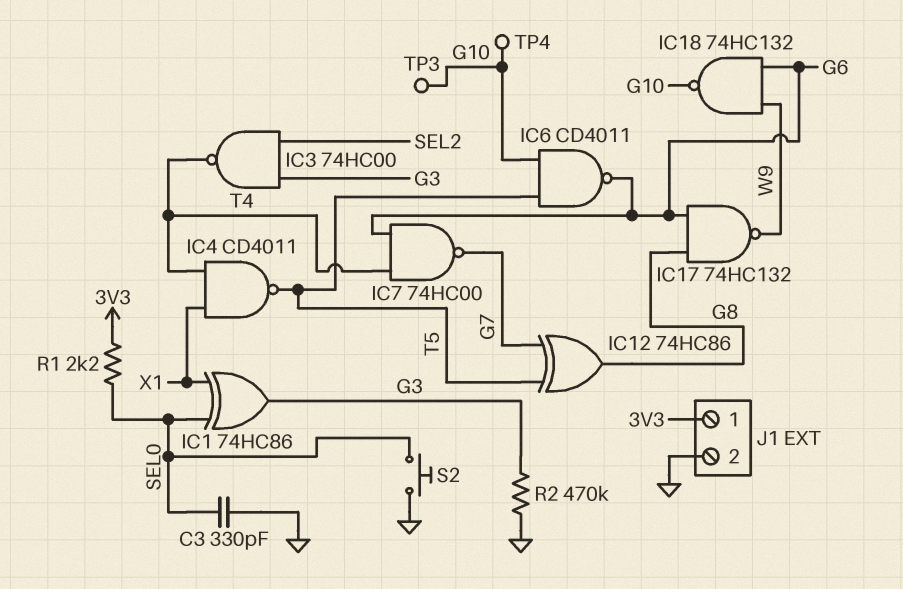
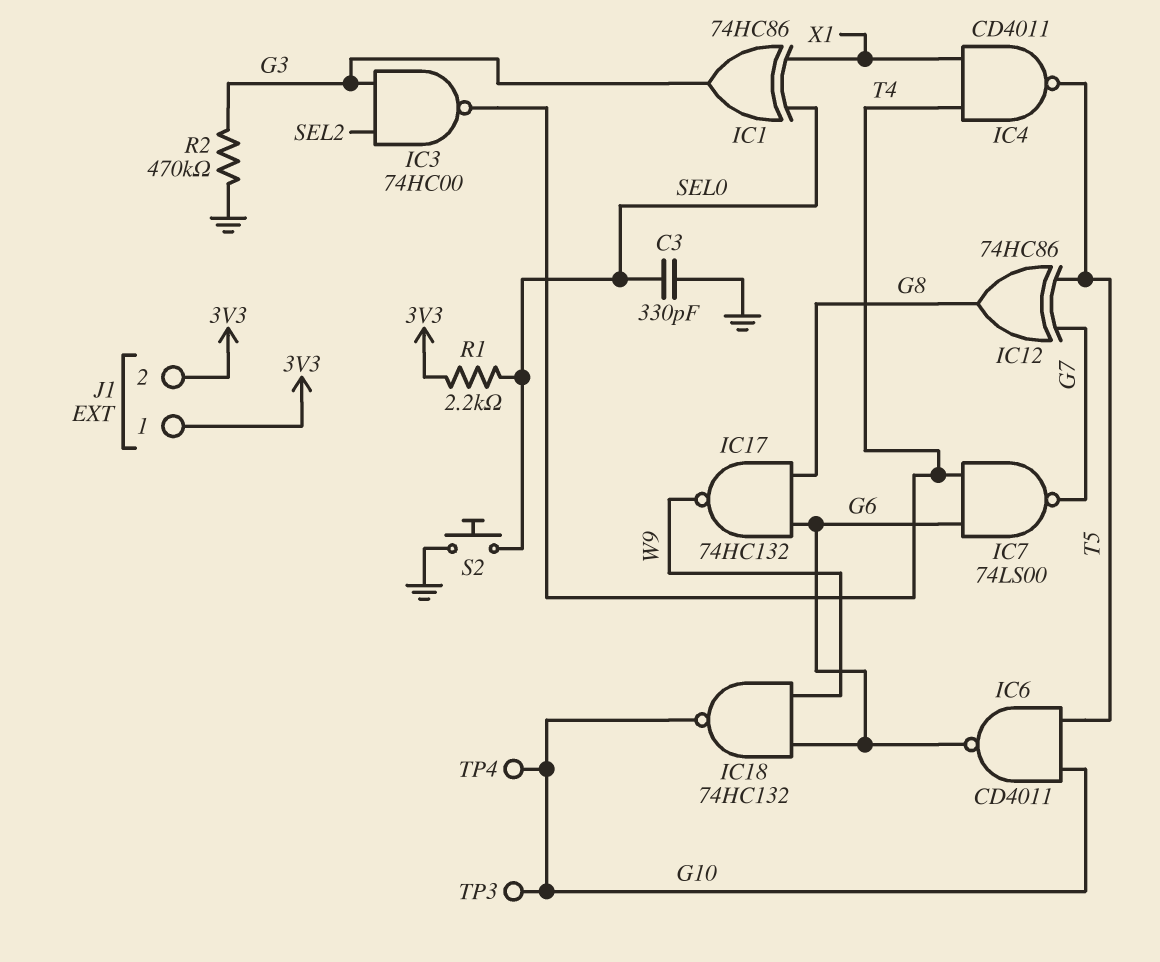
IC7: NAND 74HC00 (in G6, in T4, out G7) -> NAND 74LS00 (in G6, in T4, out G7)
J1 pin 2: GND -> 3V3

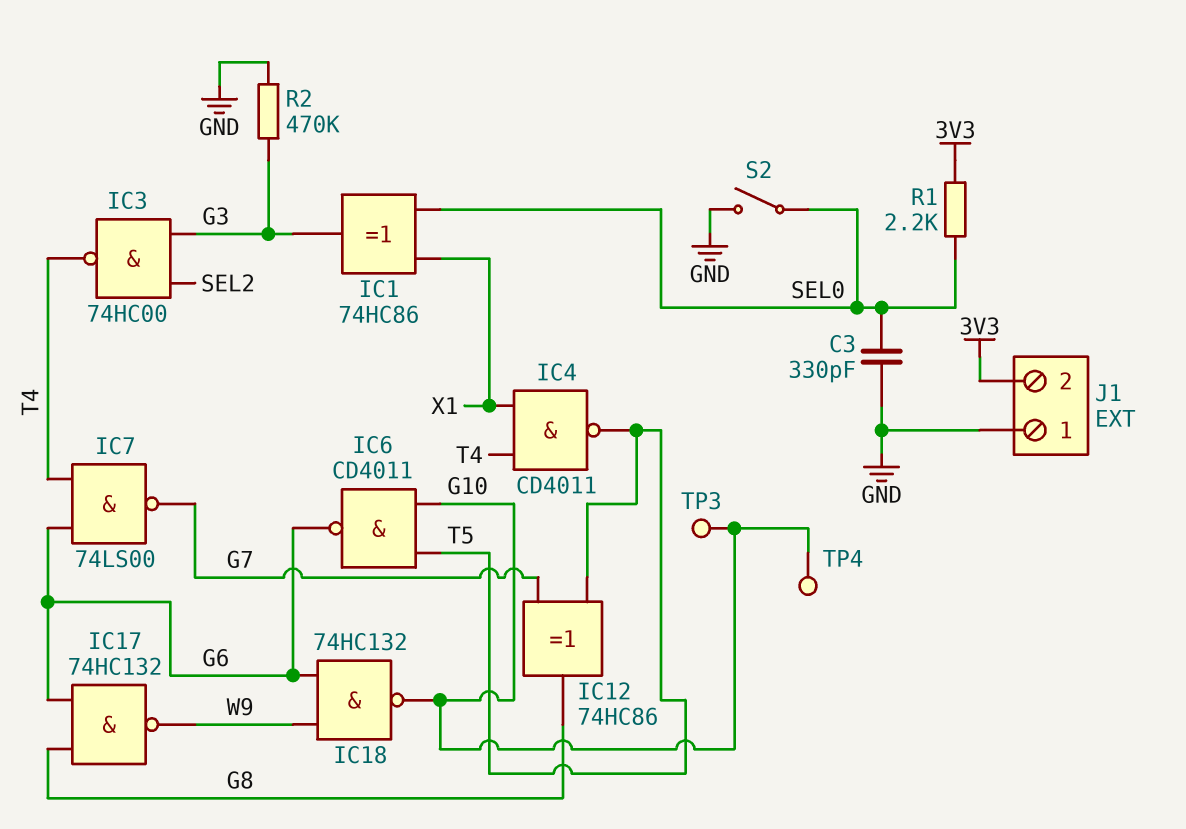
J1 pin 1: 3V3 -> GND
S2: button (GND, SEL0) -> switch (GND, SEL0)

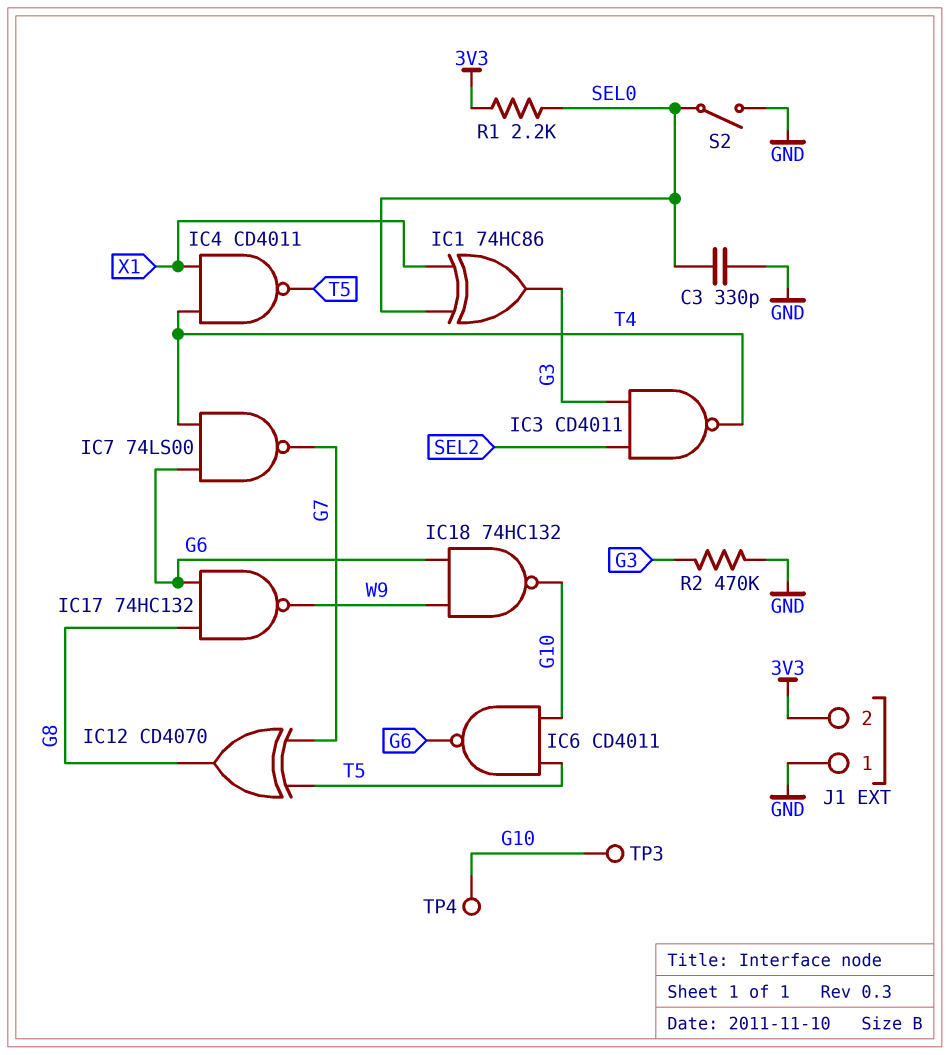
IC3: NAND 74HC00 (in G3, in SEL2, out T4) -> NAND CD4011 (in G3, in SEL2, out T4)
IC12: XOR 74HC86 (in G7, in T5, out G8) -> XOR CD4070 (in G7, in T5, out G8)

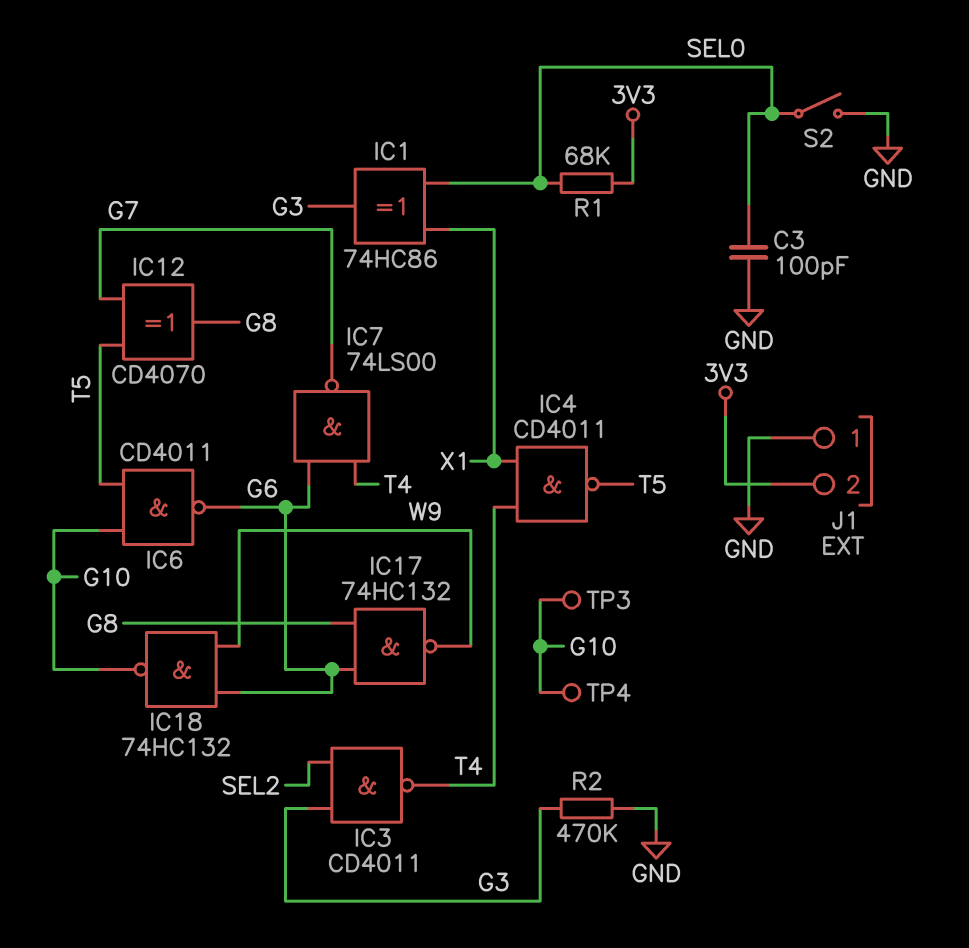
C3: 330pF (GND, SEL0) -> 100pF (GND, SEL0)
R1: 2.2k (3V3, SEL0) -> 68k (3V3, SEL0)

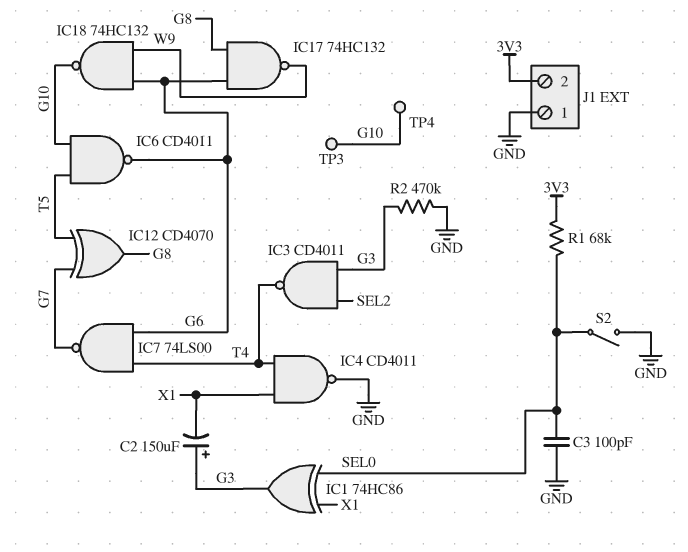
C2: none -> 150uF (plus G3, minus X1)
IC4: NAND CD4011 (in T4, in X1, out T5) -> NAND CD4011 (in T4, in X1, out GND)

